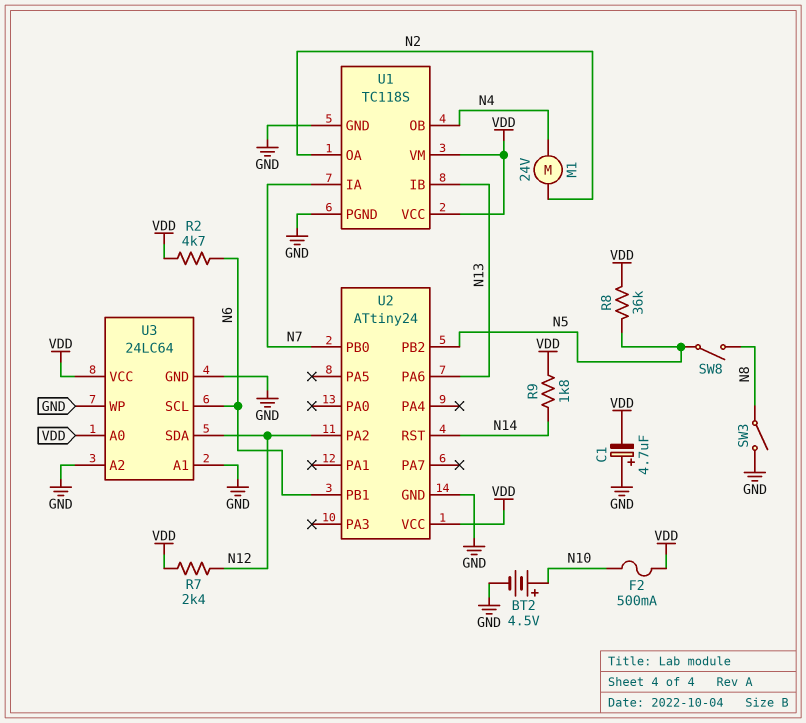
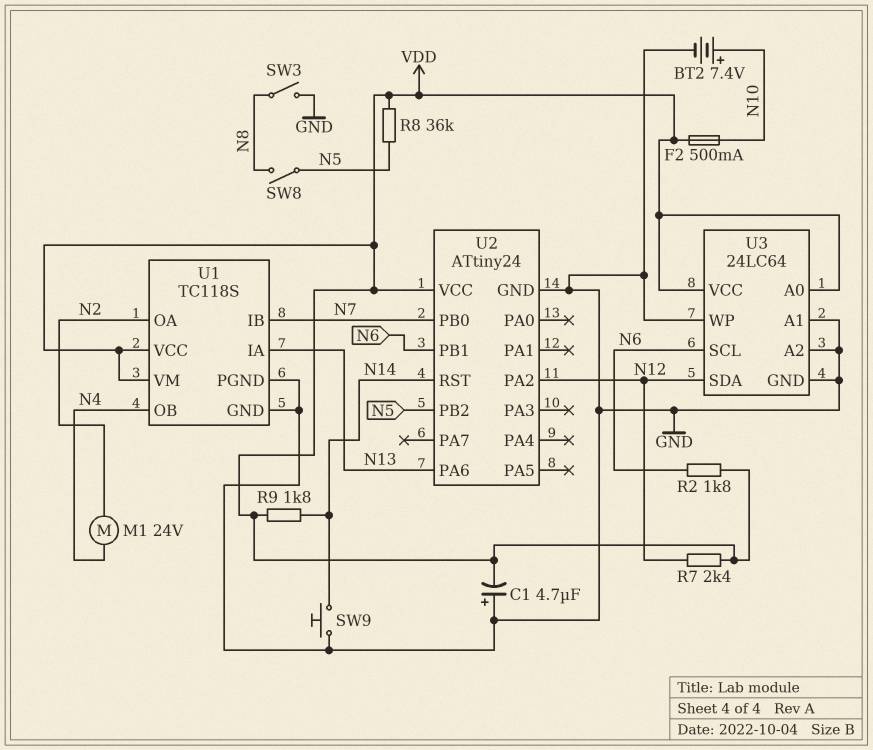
BT2: 4.5V (plus N10, minus GND) -> 7.4V (plus N10, minus GND)
R2: 4.7k (N6, VDD) -> 1.8k (N6, VDD)
SW9: none -> button (GND, N14)
U1 pin IA: N7 -> N13
U1 pin IB: N13 -> N7

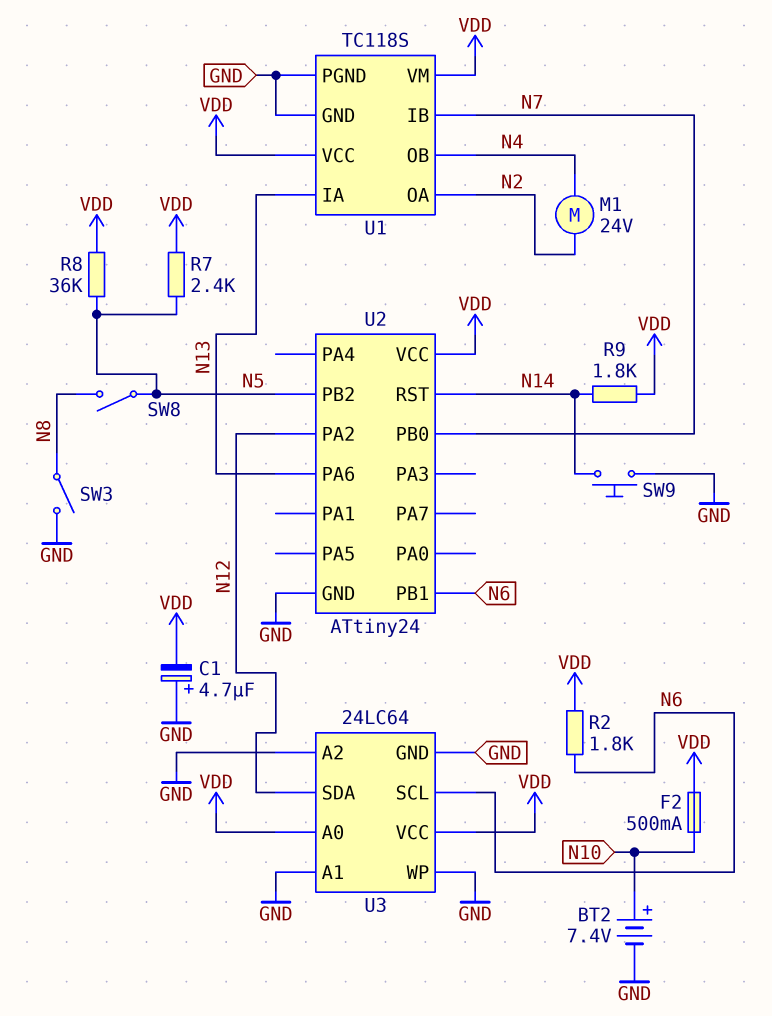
R7: 2.4k (N12, VDD) -> 2.4k (N5, VDD)

